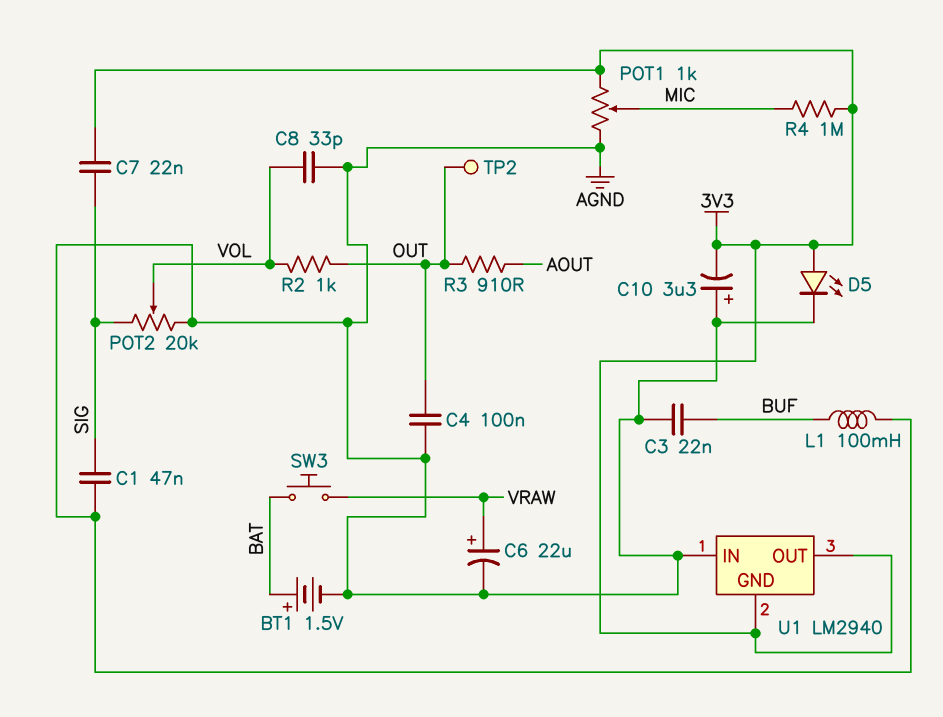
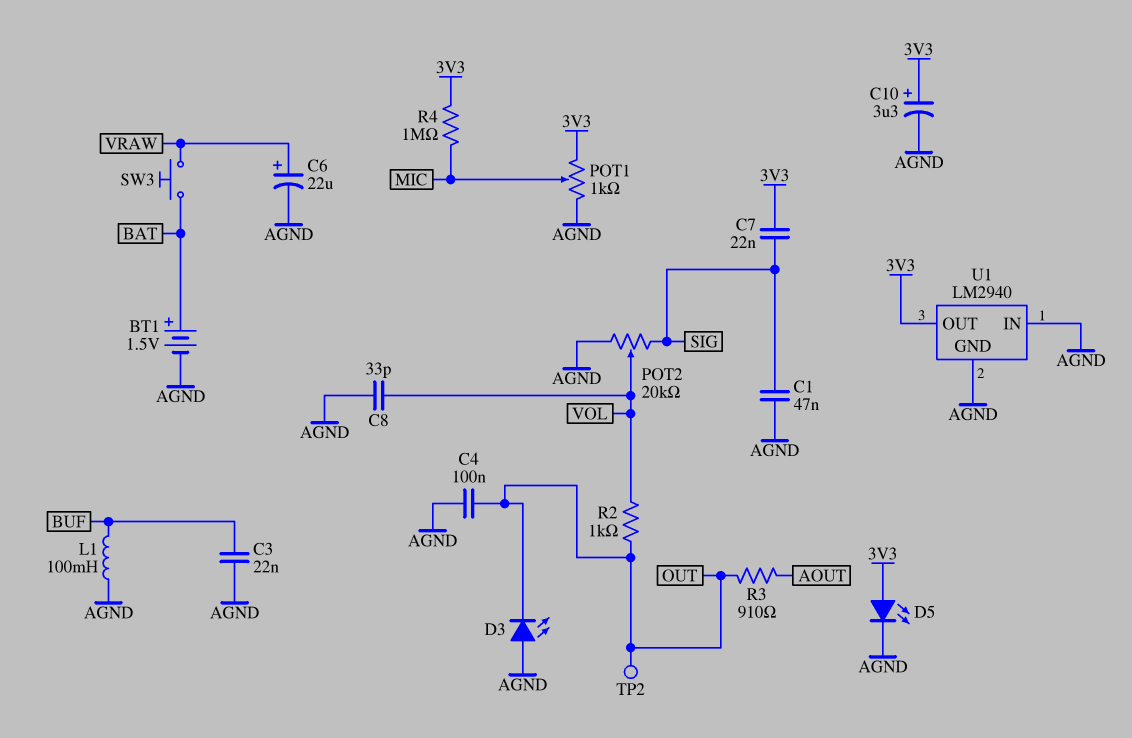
C10: 3.3uF (plus AGND, minus 3V3) -> 3.3uF (plus 3V3, minus AGND)
D3: none -> LED (A AGND, K OUT)
U1 pin GND: 3V3 -> AGND

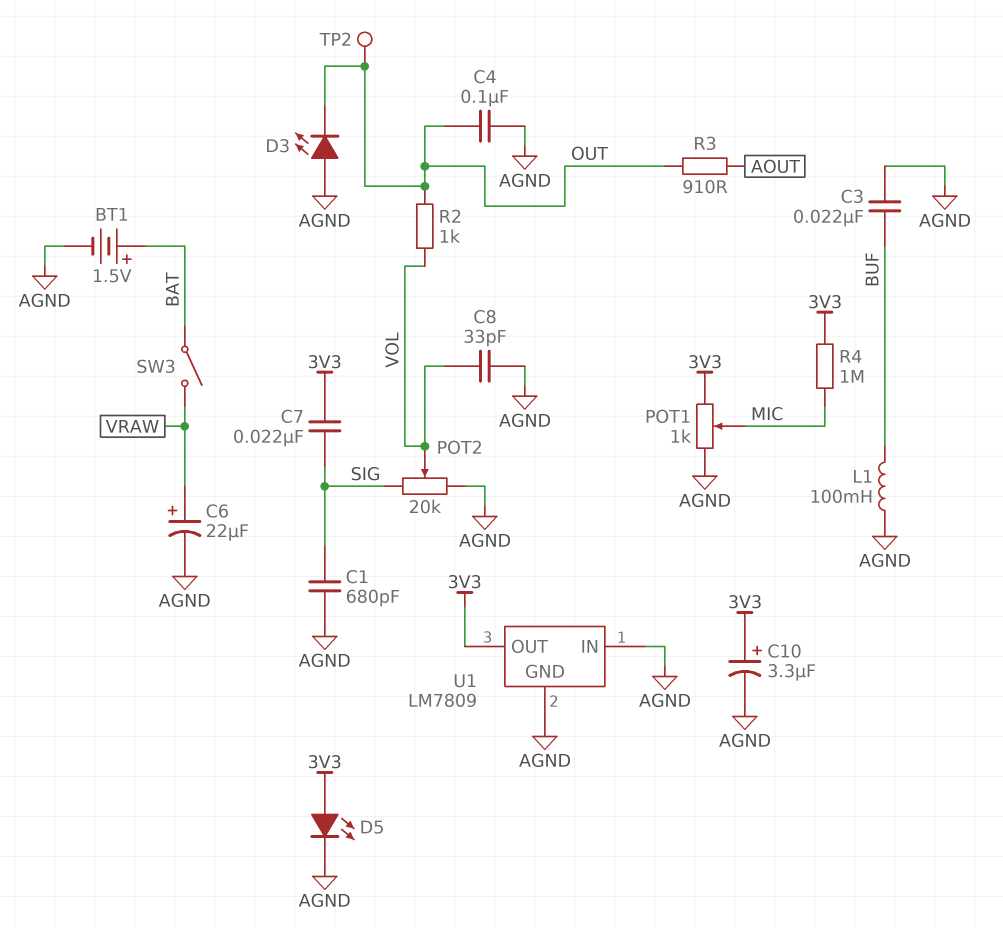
C1: 47nF (AGND, SIG) -> 680pF (AGND, SIG)
SW3: button (BAT, VRAW) -> switch (BAT, VRAW)
U1: LM2940 -> LM7809

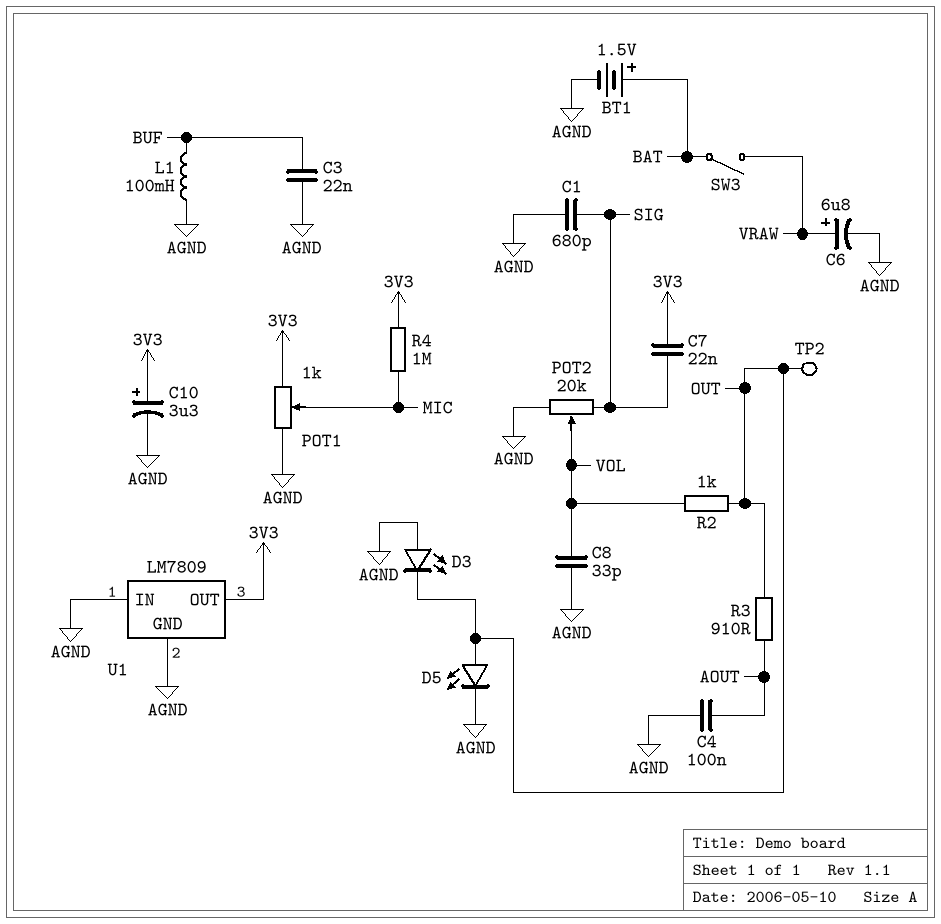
C4: 100nF (AGND, OUT) -> 100nF (AGND, AOUT)
C6: 22uF (plus VRAW, minus AGND) -> 6.8uF (plus VRAW, minus AGND)
D5: LED (A 3V3, K AGND) -> LED (A OUT, K AGND)

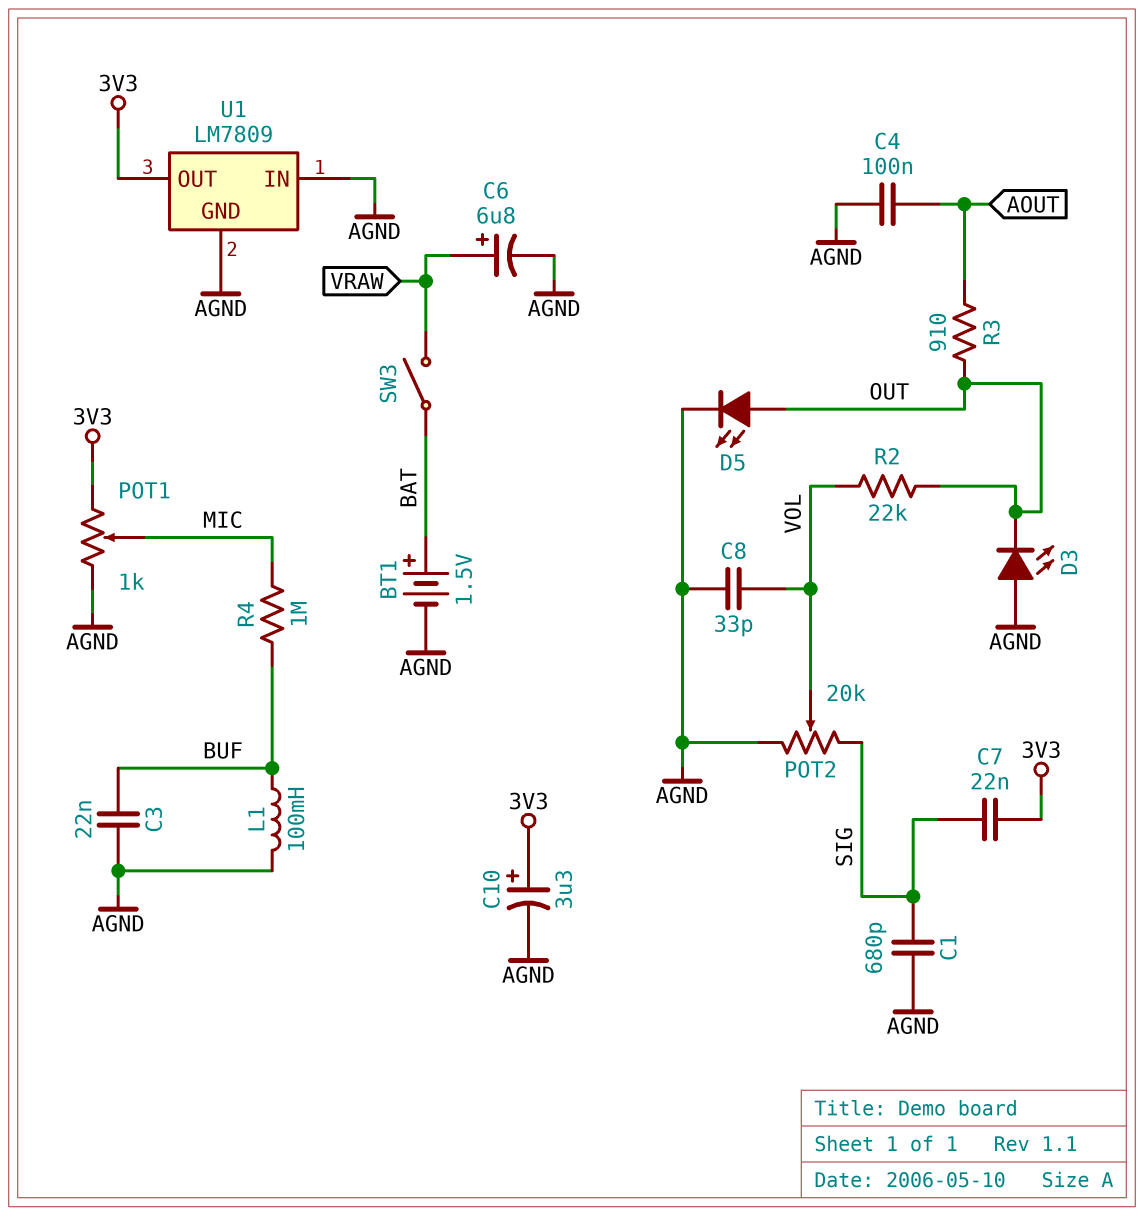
R2: 1k (OUT, VOL) -> 22k (OUT, VOL)
R4: 1M (3V3, MIC) -> 1M (BUF, MIC)
TP2: test point (OUT) -> none

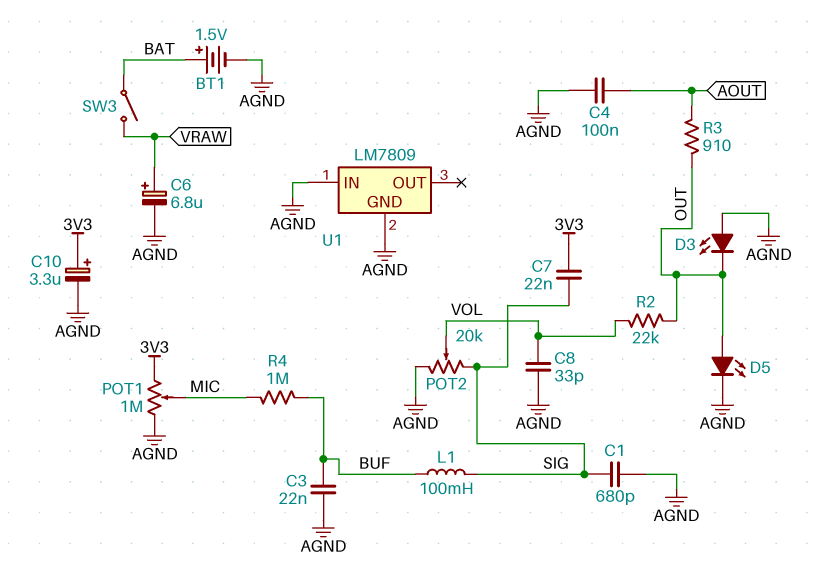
L1: 100mH (AGND, BUF) -> 100mH (BUF, SIG)
POT1: 1k (3V3, AGND, wiper MIC) -> 1M (3V3, AGND, wiper MIC)
U1 pin OUT: 3V3 -> none

